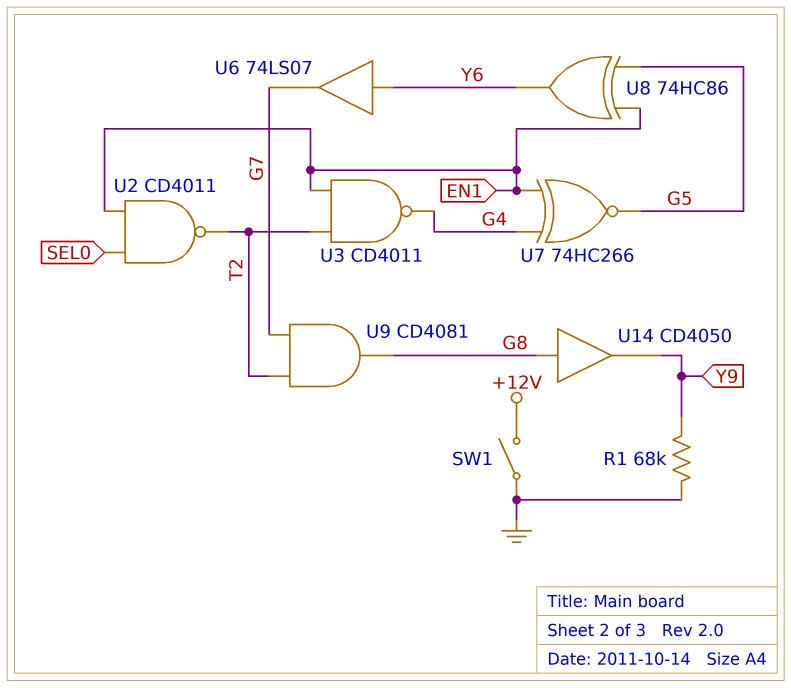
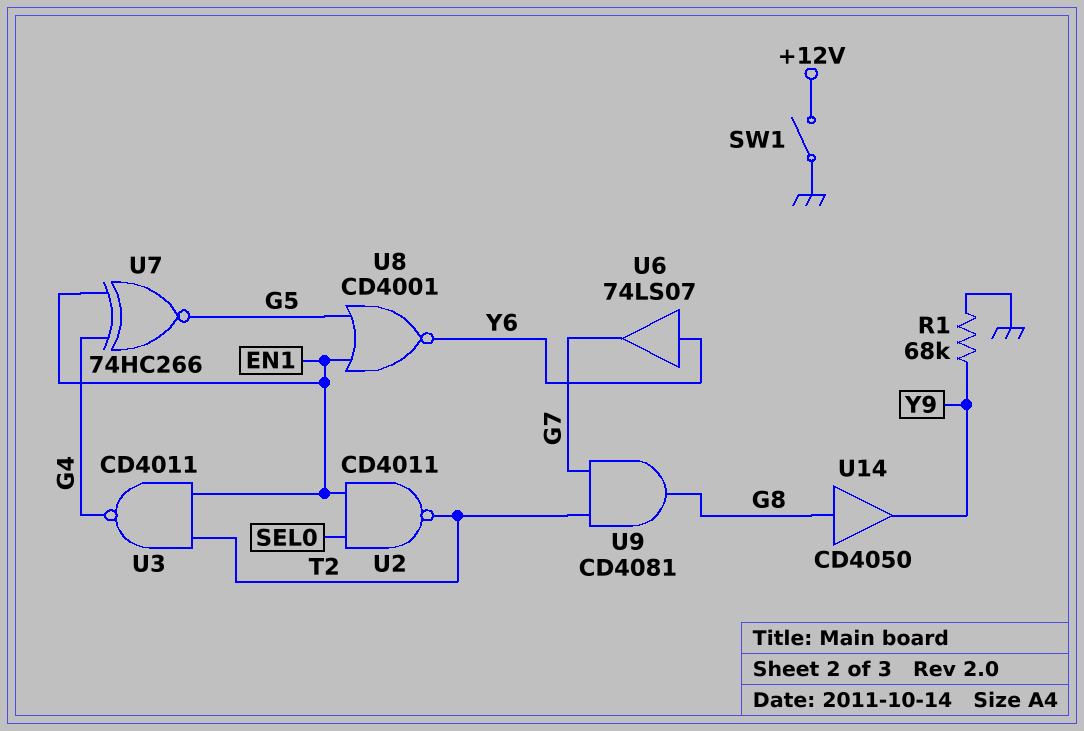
U8: XOR 74HC86 (in EN1, in G5, out Y6) -> NOR CD4001 (in EN1, in G5, out Y6)

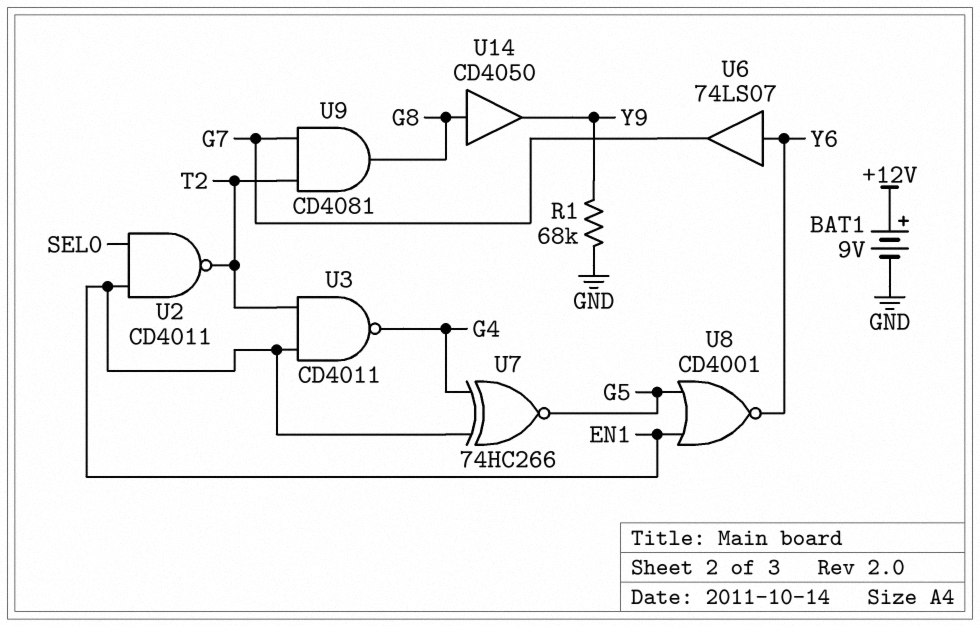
BAT1: none -> 9V (plus +12V, minus GND)
SW1: switch (+12V, GND) -> none

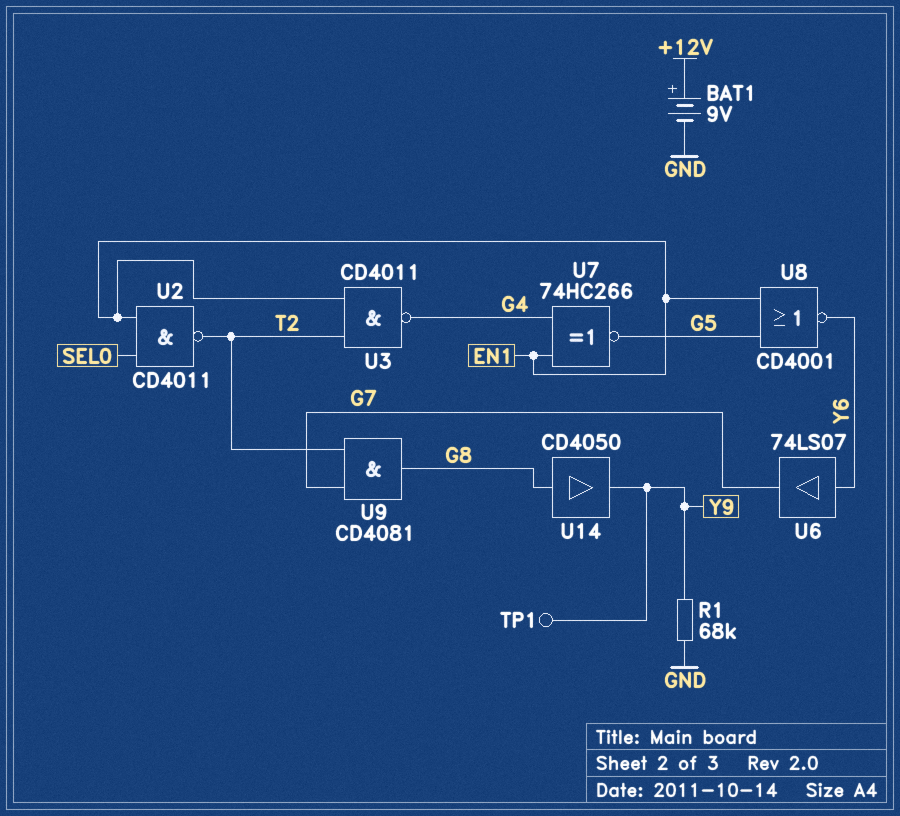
TP1: none -> test point (Y9)

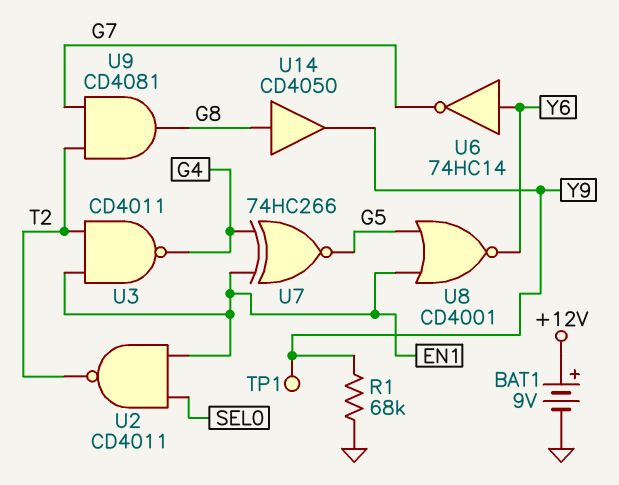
U6: buffer 74LS07 (in Y6, out G7) -> NOT 74HC14 (in Y6, out G7)

